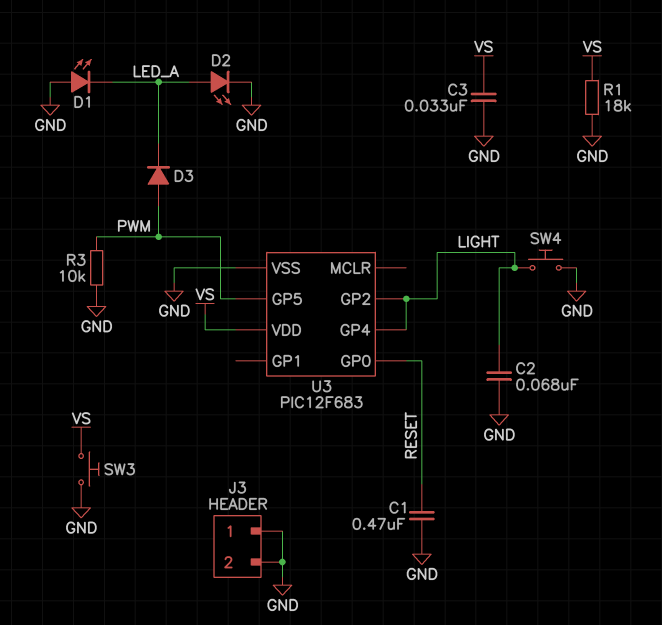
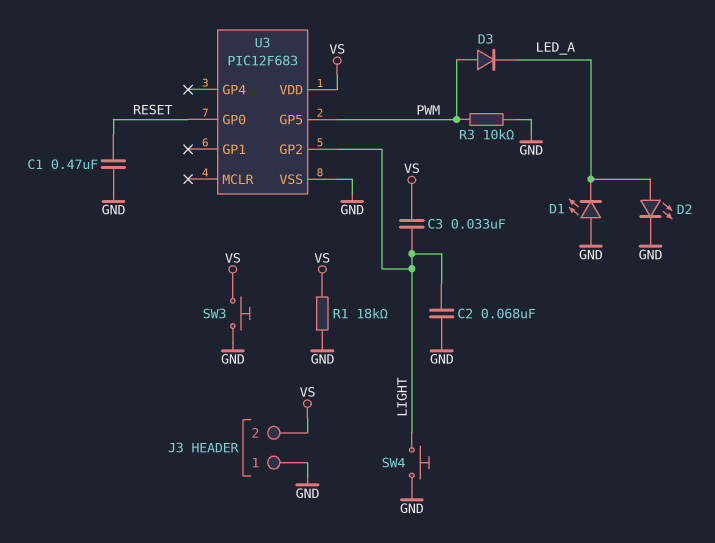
C3: 33nF (GND, VS) -> 33nF (LIGHT, VS)
J3 pin 2: GND -> VS
U3 pin GP4: LIGHT -> none

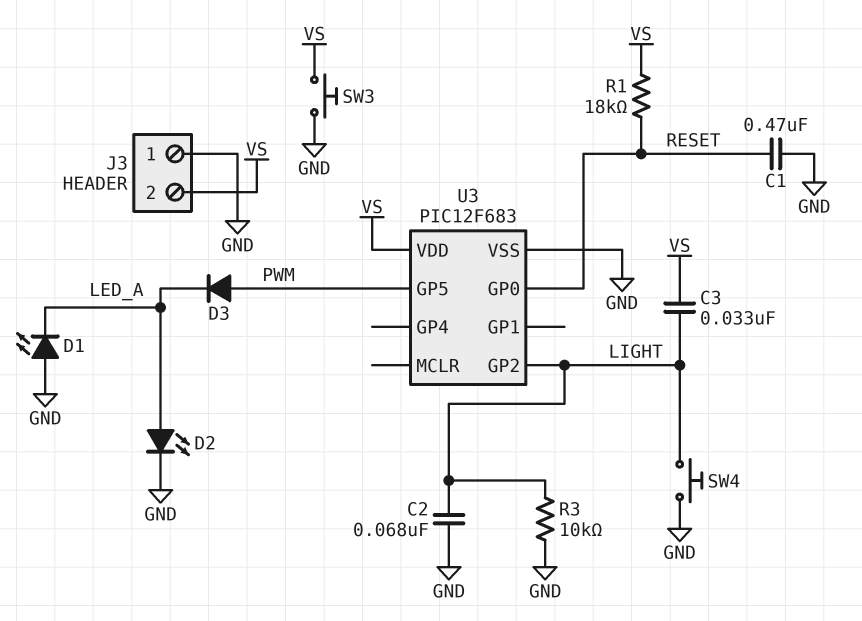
R1: 18k (GND, VS) -> 18k (RESET, VS)
R3: 10k (GND, PWM) -> 10k (GND, LIGHT)

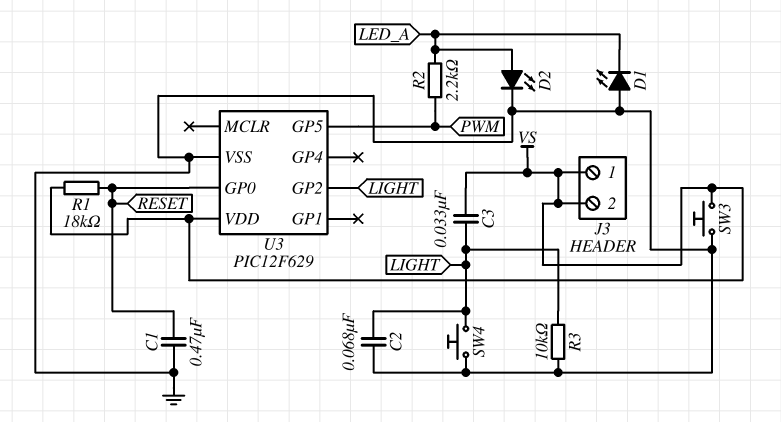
D3: diode (A PWM, K LED_A) -> none
J3 pin 1: GND -> VS
R2: none -> 2.2k (LED_A, PWM)
U3: PIC12F683 -> PIC12F629

